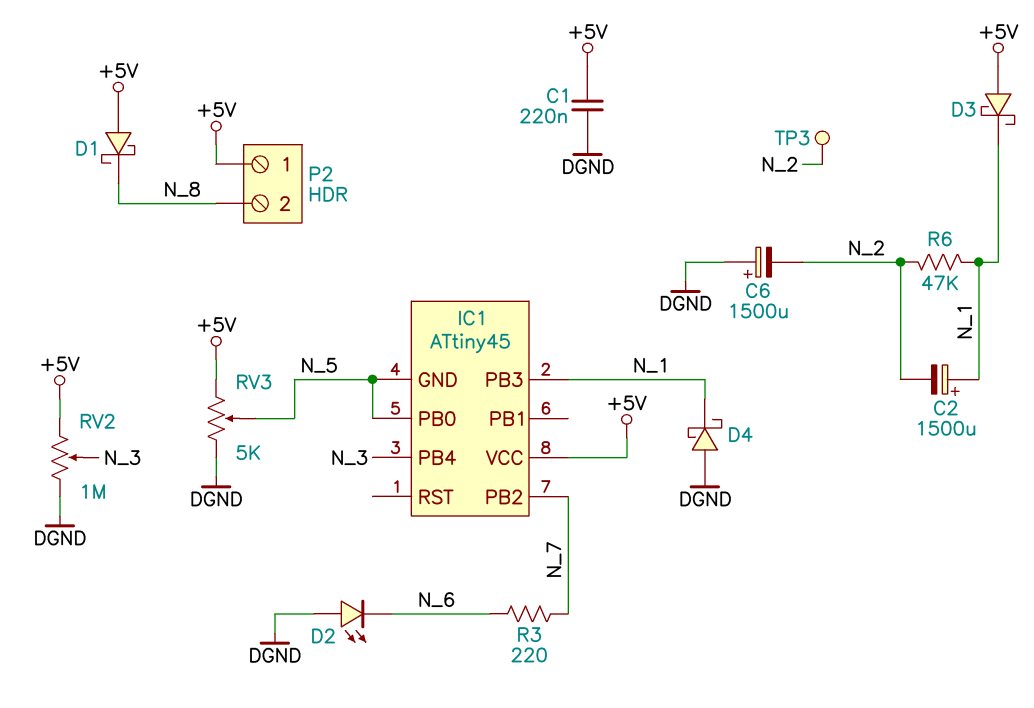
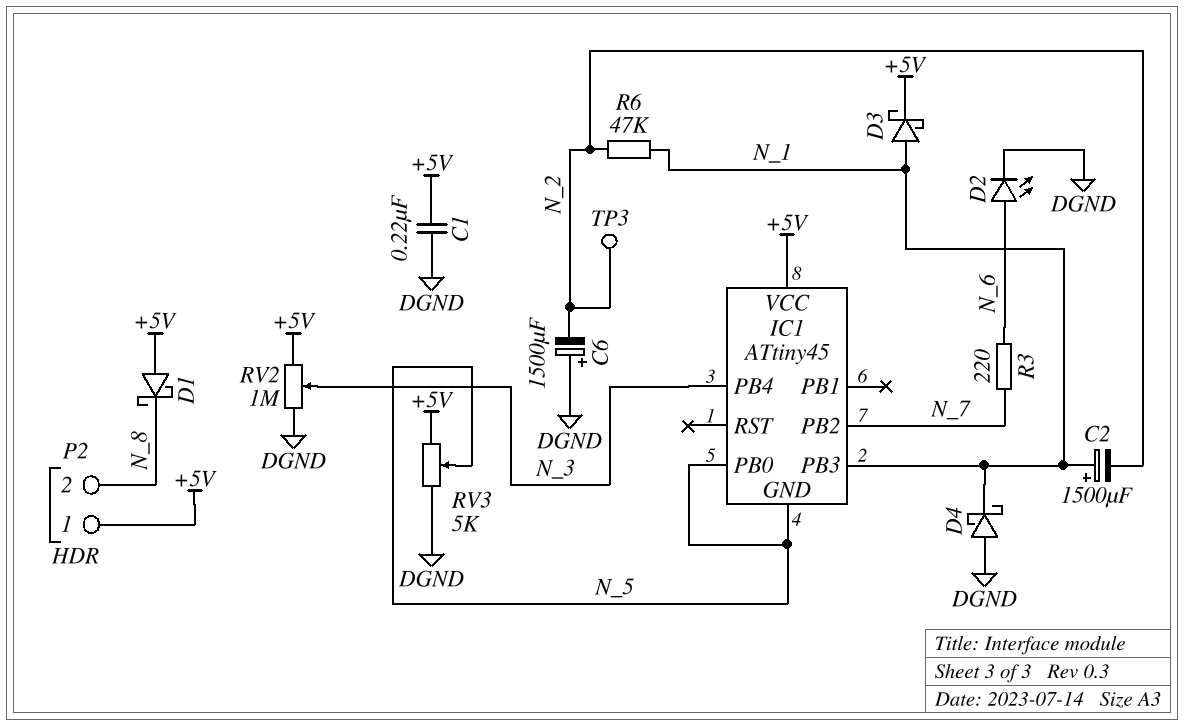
D2: LED (A DGND, K N_6) -> LED (A N_6, K DGND)
D3: schottky (A +5V, K N_1) -> schottky (A N_1, K +5V)

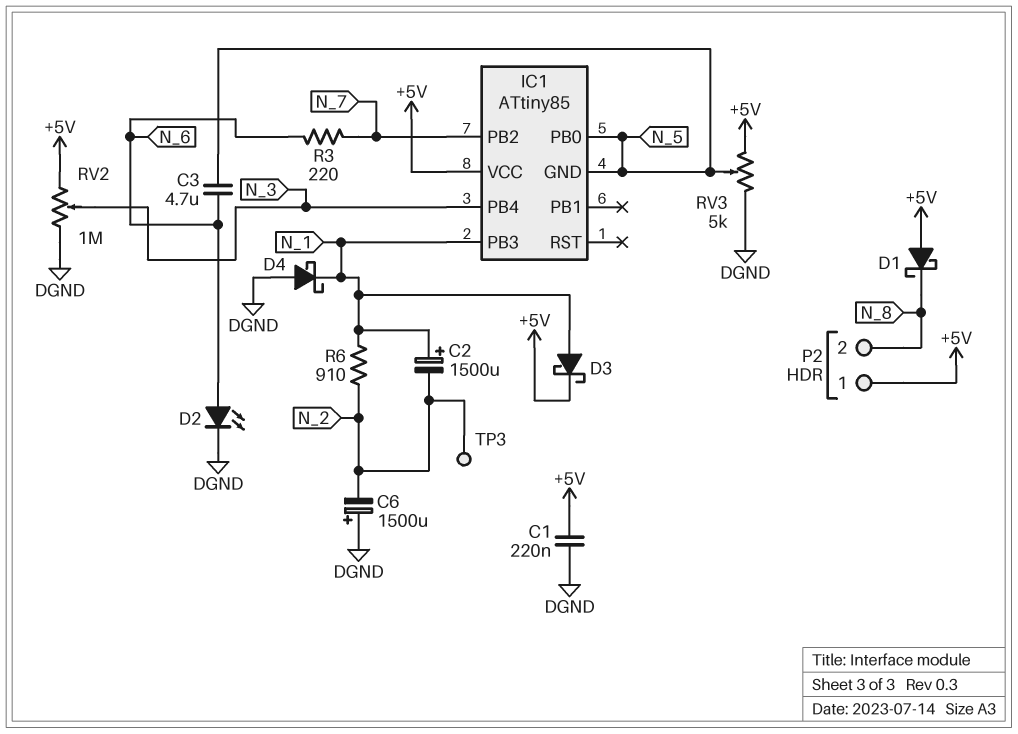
C3: none -> 4.7uF (N_5, N_6)
IC1: ATtiny45 -> ATtiny85
R6: 47k (N_1, N_2) -> 910 (N_1, N_2)

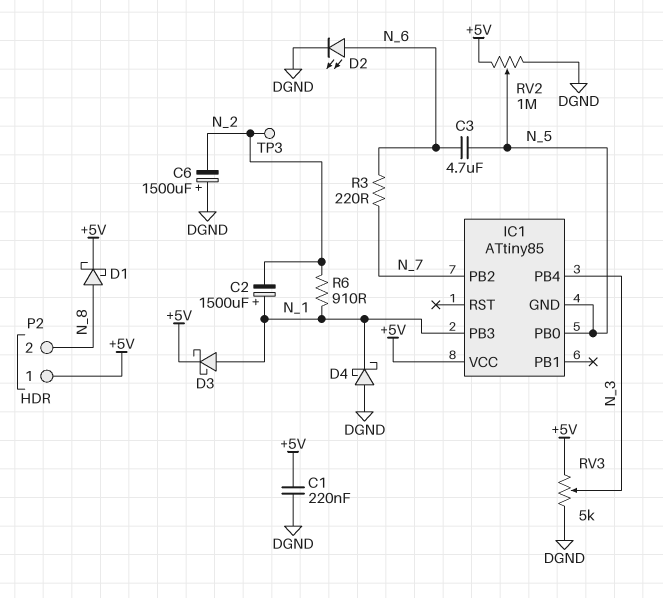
D1: schottky (A +5V, K N_8) -> schottky (A N_8, K +5V)
RV2: 1M (+5V, DGND, wiper N_3) -> 1M (+5V, DGND, wiper N_5)
RV3: 5k (+5V, DGND, wiper N_5) -> 5k (+5V, DGND, wiper N_3)

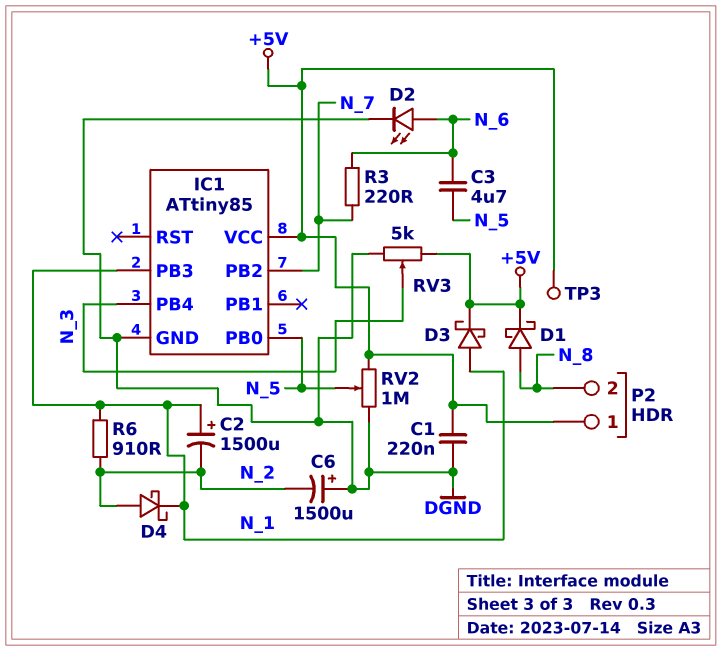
D4: schottky (A DGND, K N_1) -> schottky (A N_2, K N_1)
IC1 pin GND: N_5 -> DGND
TP3: test point (N_2) -> test point (+5V)

